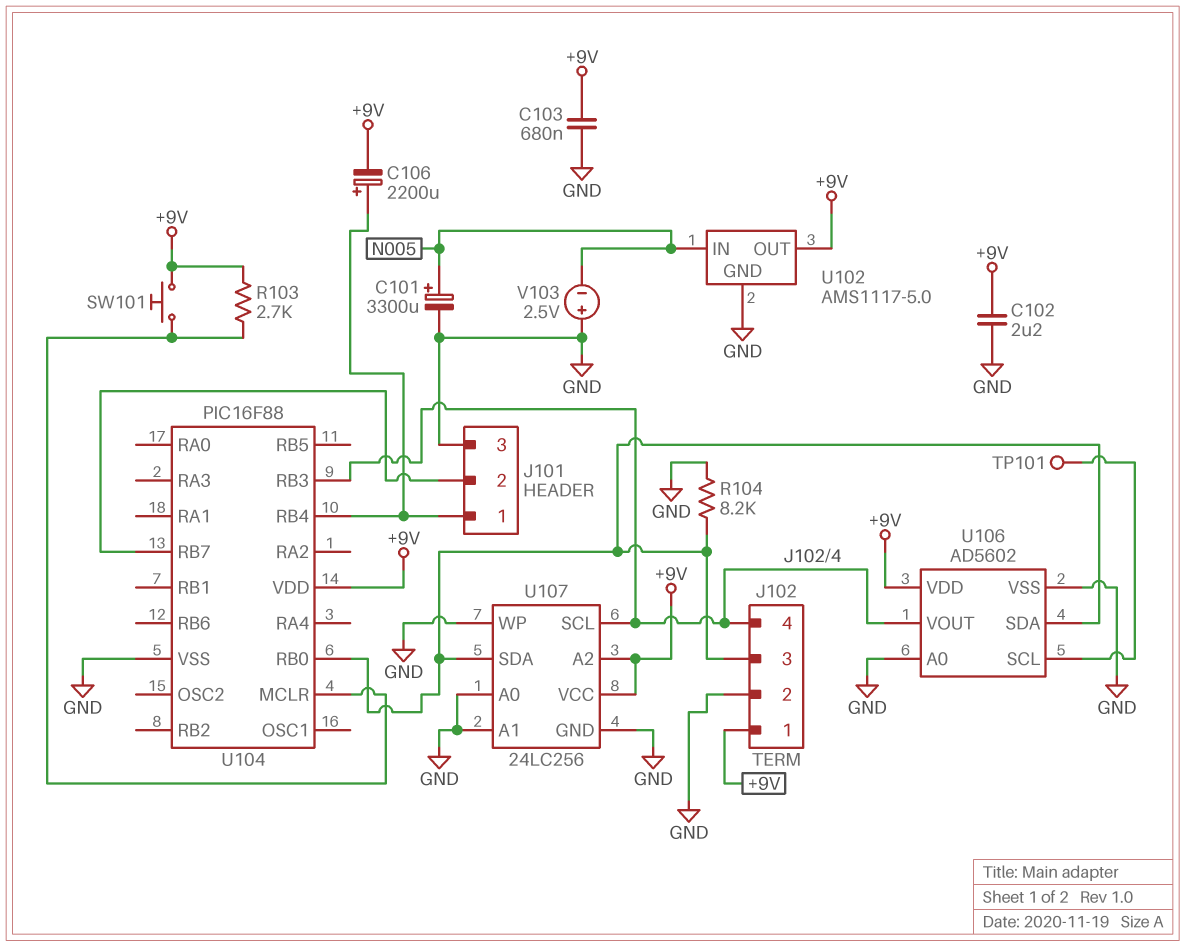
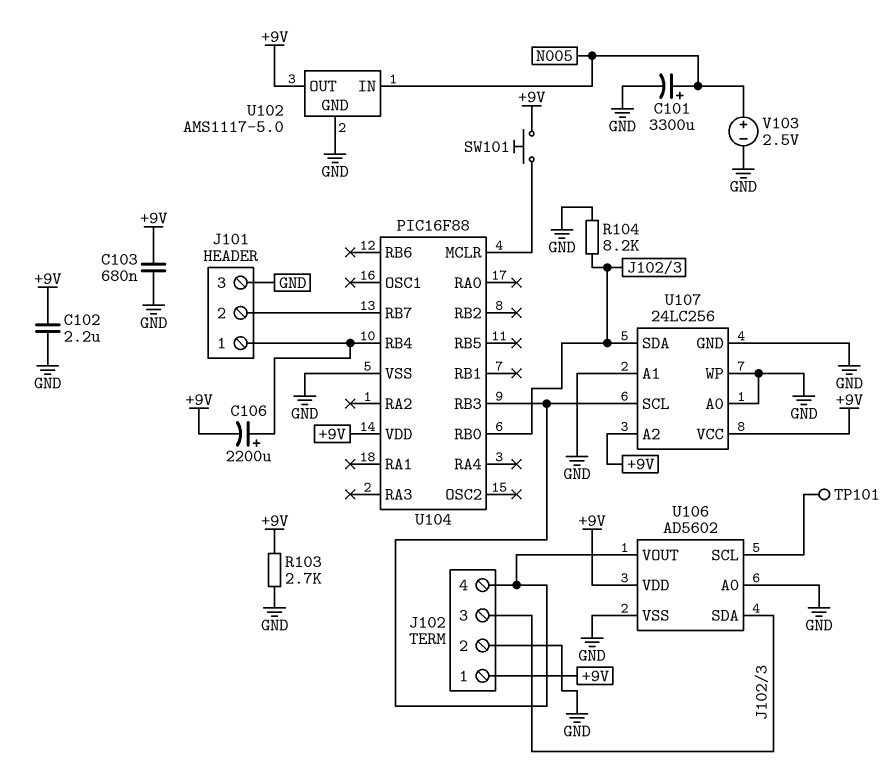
R103: 2.7k (+9V, U104/MCLR) -> 2.7k (+9V, GND)
V103: 2.5V (plus GND, minus N005) -> 2.5V (plus N005, minus GND)

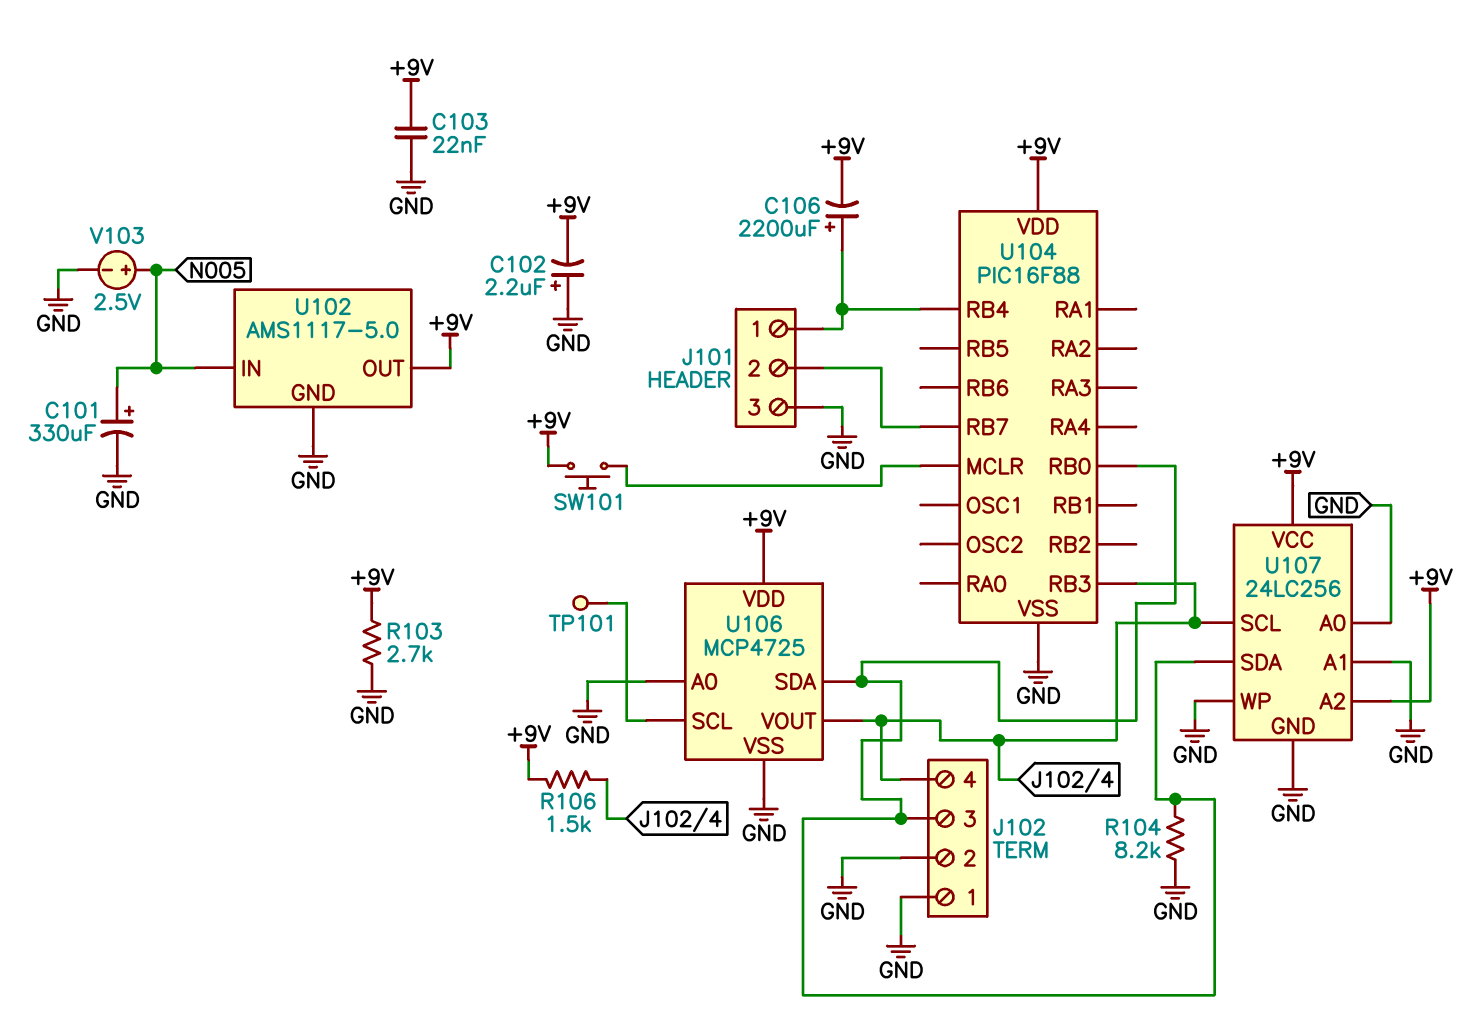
C101: 3300uF (plus N005, minus GND) -> 330uF (plus N005, minus GND)
C102: 2.2uF (+9V, GND) -> 2.2uF (plus GND, minus +9V)
C103: 680nF (+9V, GND) -> 22nF (+9V, GND)
J102 pin 1: +9V -> GND
R106: none -> 1.5k (+9V, J102/4)
U106: AD5602 -> MCP4725

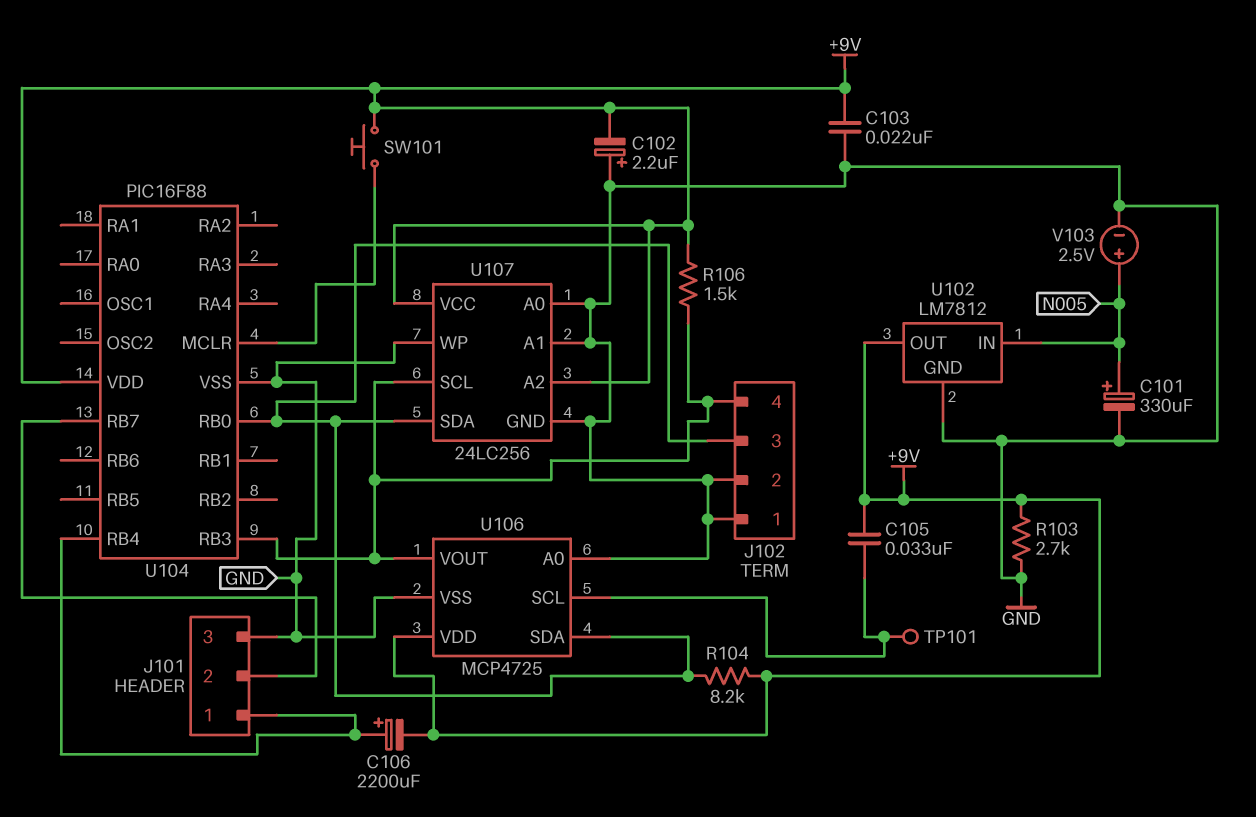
C105: none -> 33nF (+9V, U106/SCL)
R104: 8.2k (GND, J102/3) -> 8.2k (+9V, J102/3)
U102: AMS1117-5.0 -> LM7812

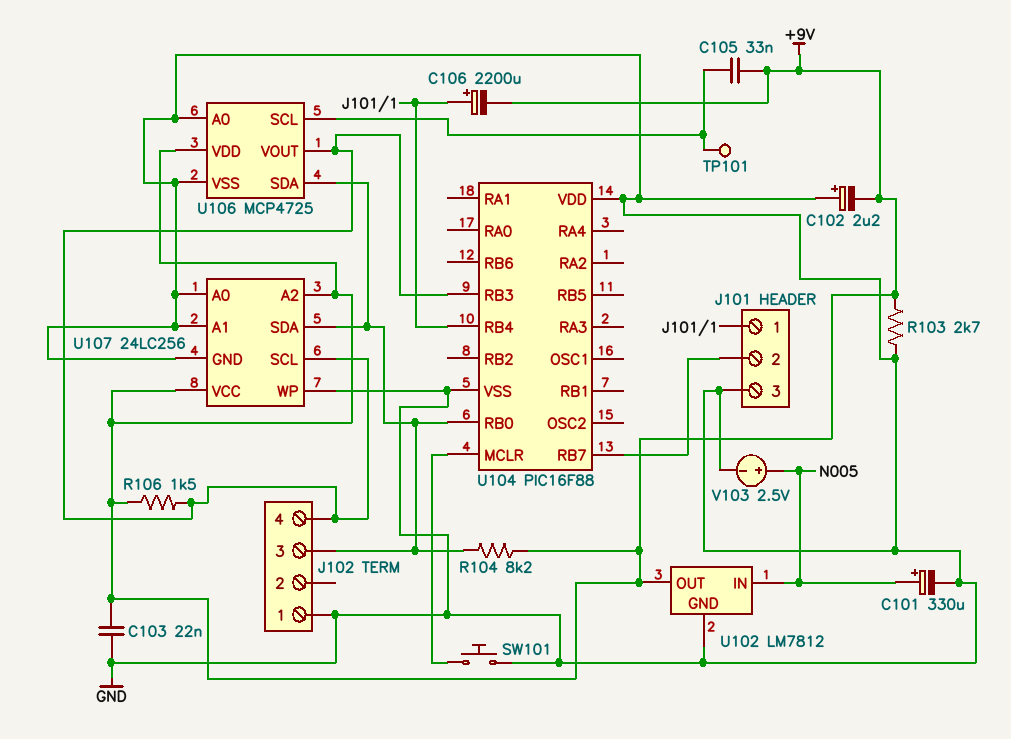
J102 pin 2: GND -> none
SW101: button (+9V, U104/MCLR) -> button (GND, U104/MCLR)
U104 pin VDD: +9V -> GND

